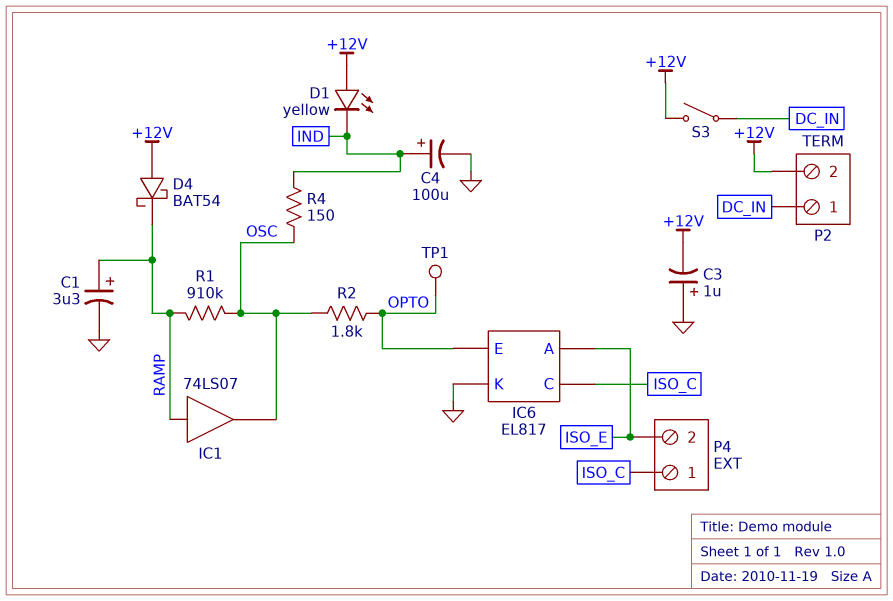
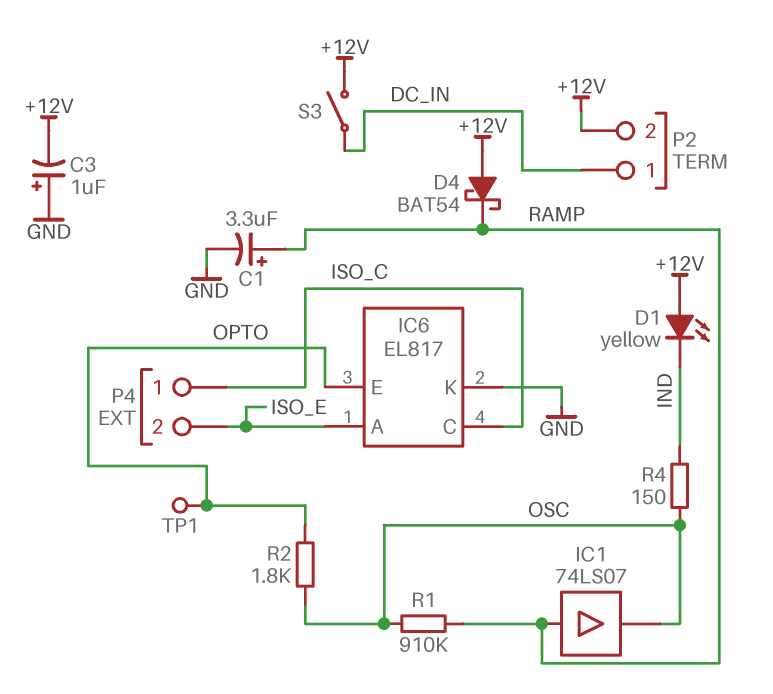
C4: 100uF (plus IND, minus GND) -> none

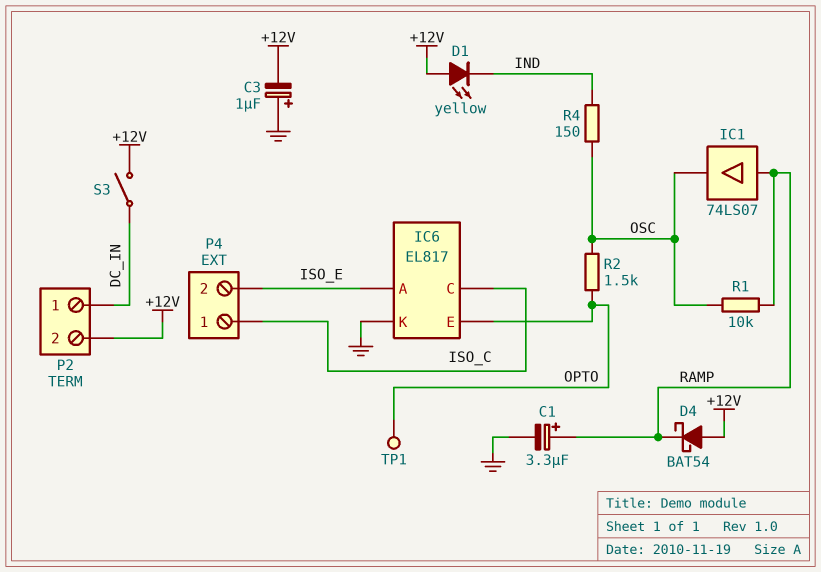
R1: 910k (OSC, RAMP) -> 10k (OSC, RAMP)
R2: 1.8k (OPTO, OSC) -> 1.5k (OPTO, OSC)

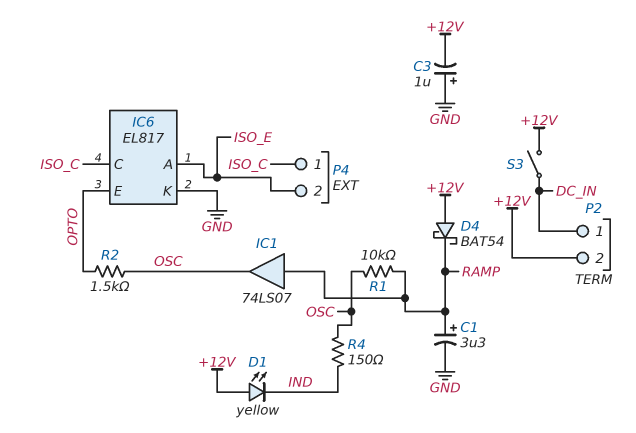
TP1: test point (OPTO) -> none

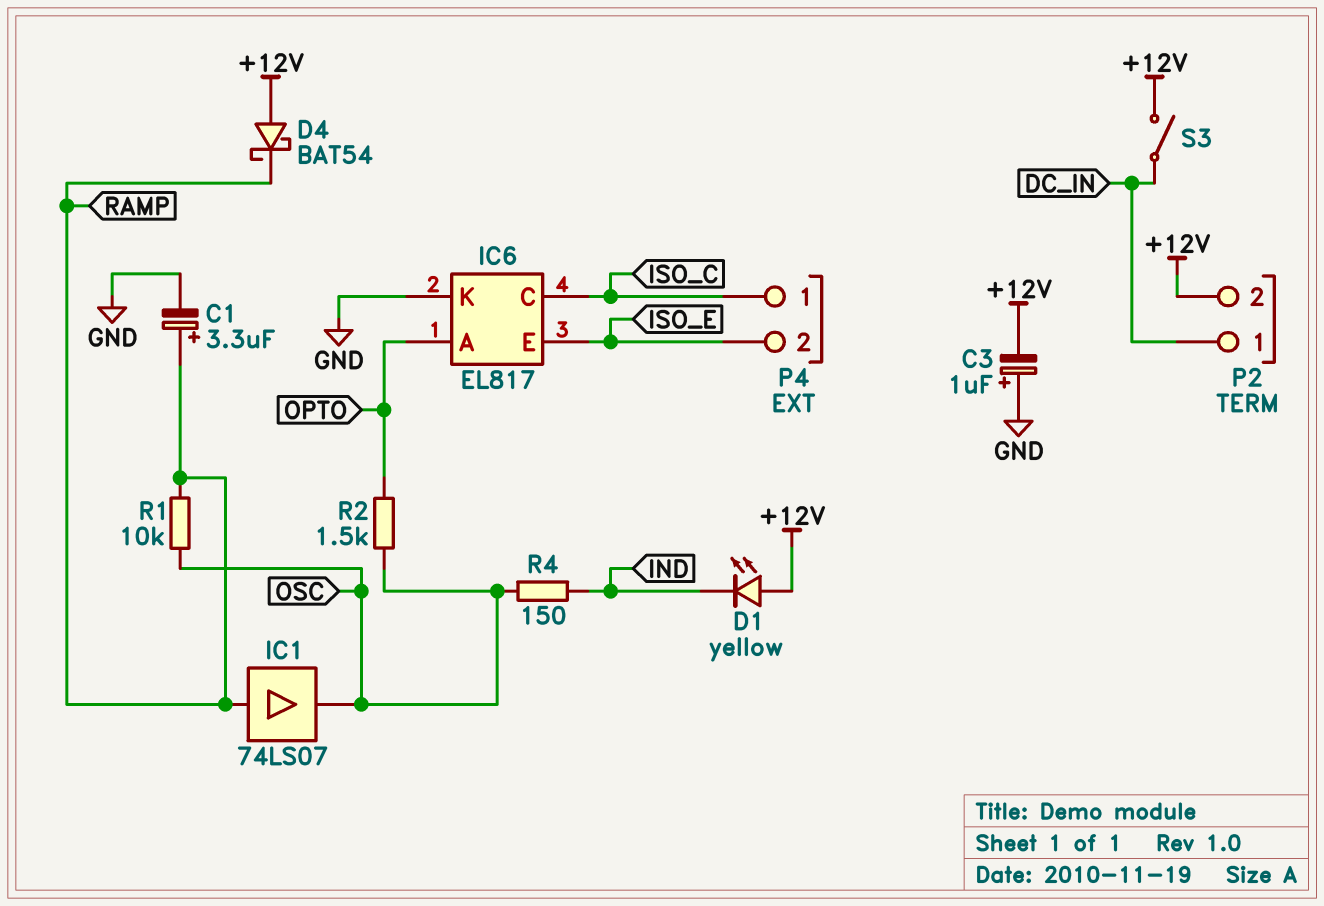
IC6 pin A: ISO_E -> OPTO
IC6 pin E: OPTO -> ISO_E

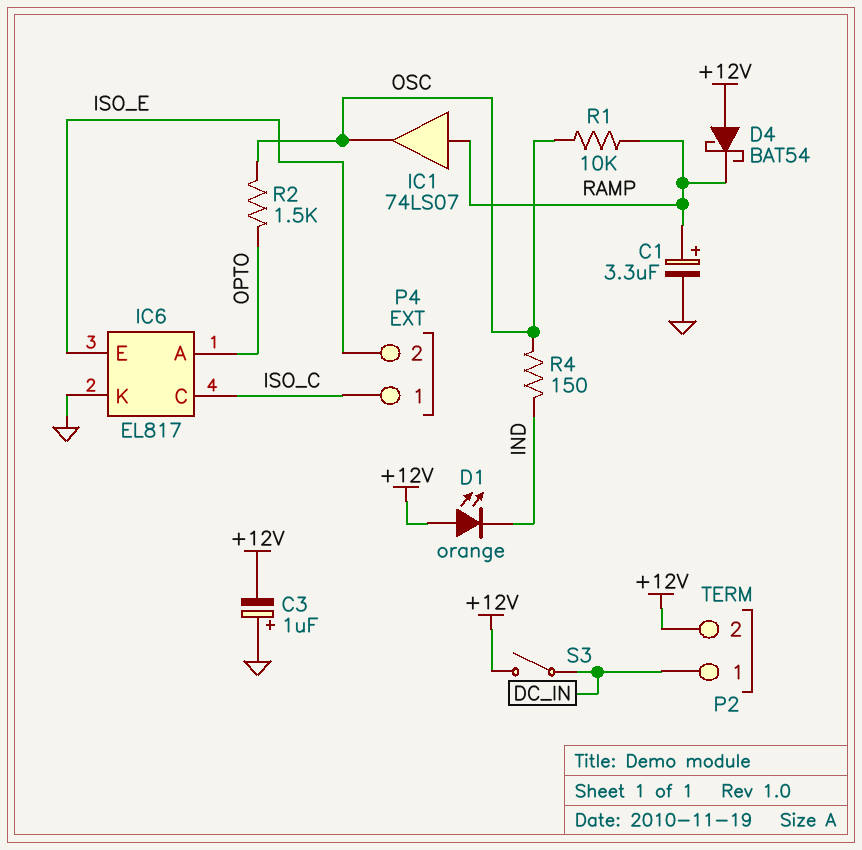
D1: LED yellow (A +12V, K IND) -> LED orange (A +12V, K IND)

